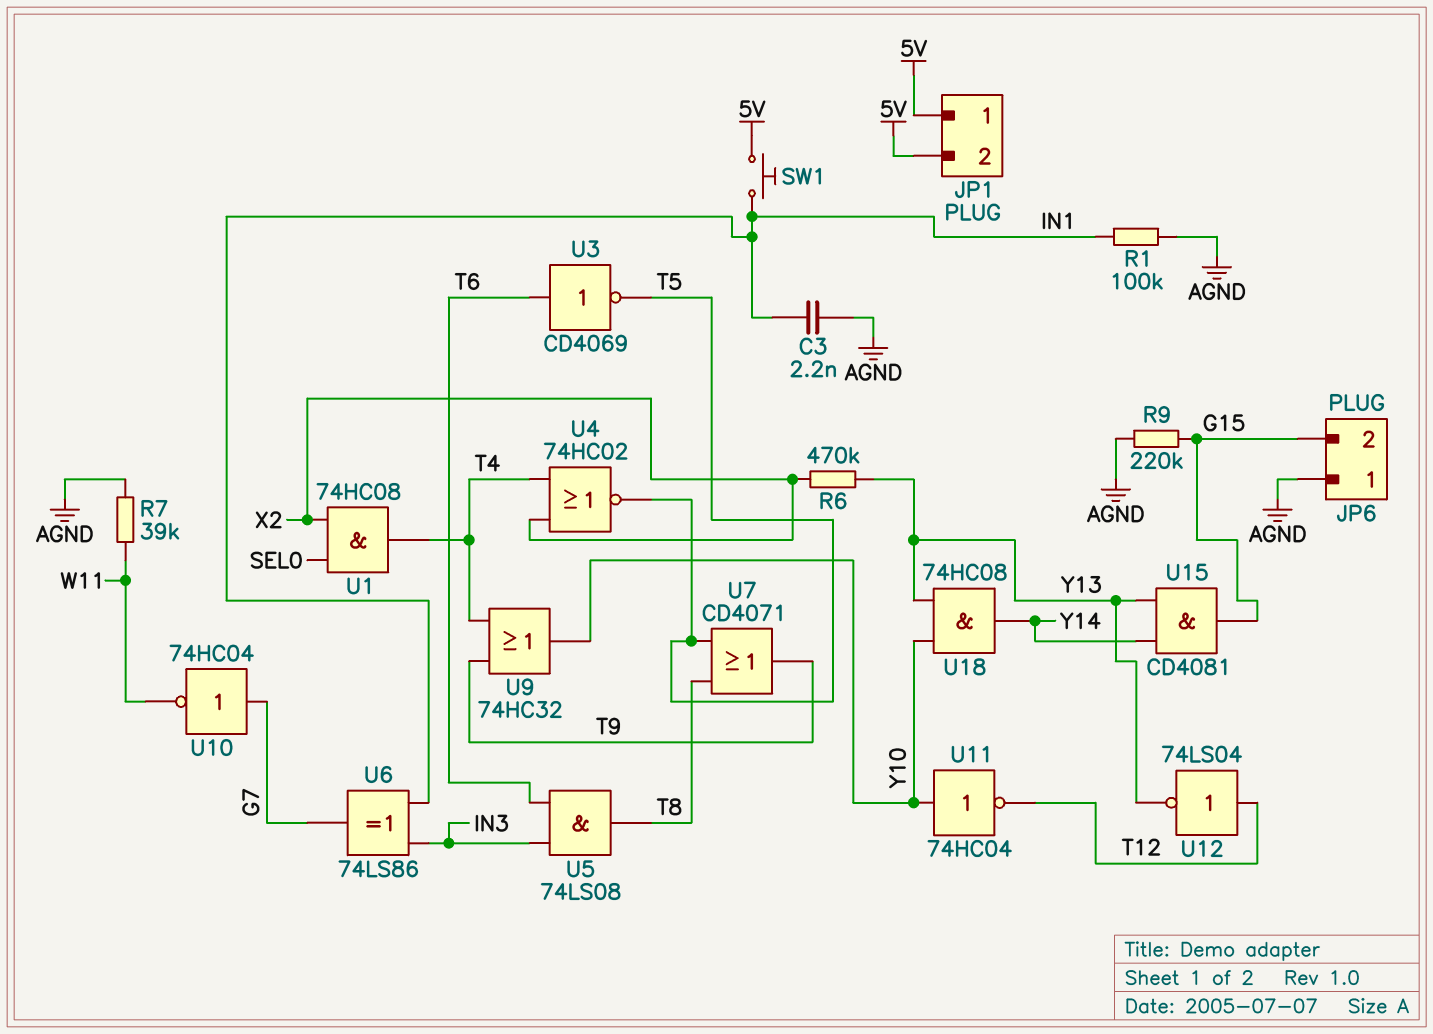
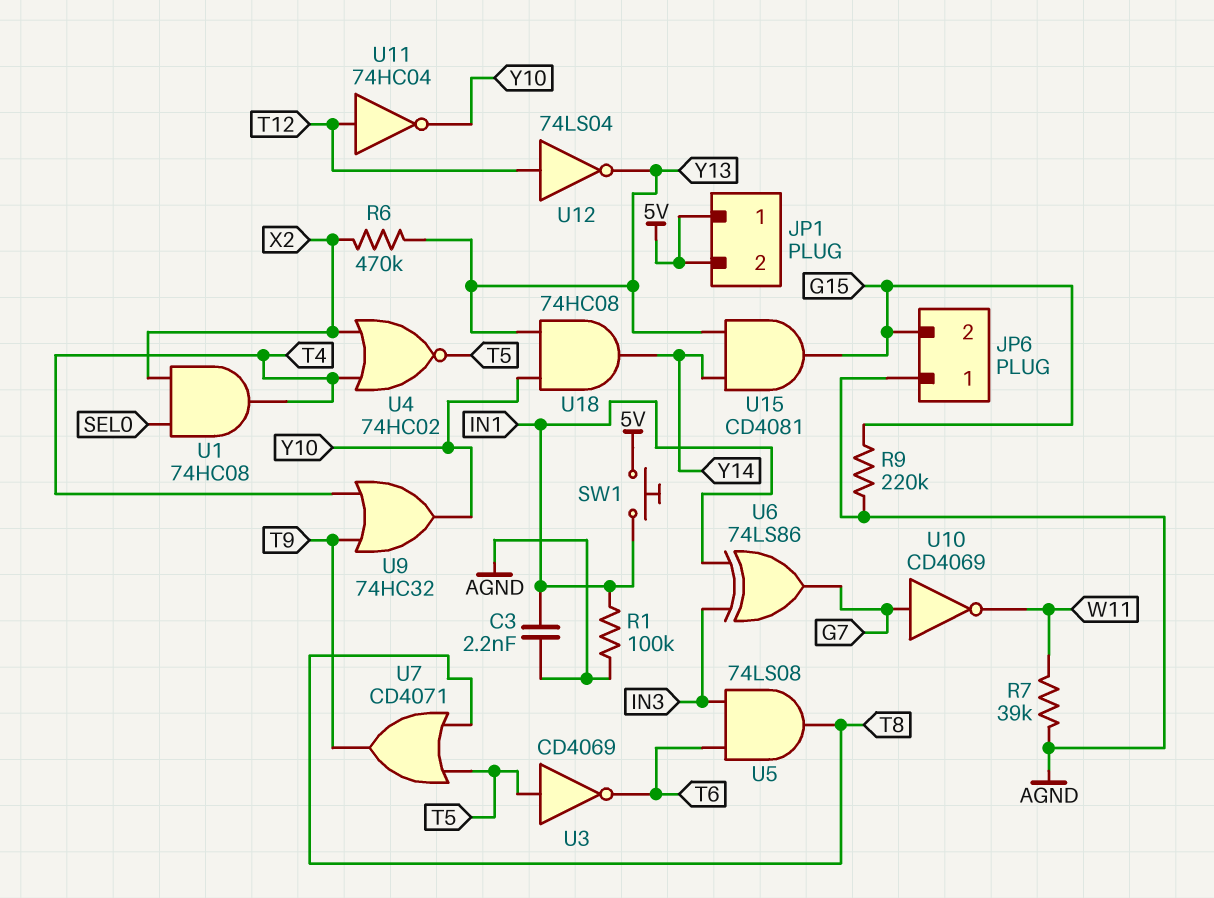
U3: NOT CD4069 (in T6, out T5) -> NOT CD4069 (in T5, out T6)
U10: NOT 74HC04 (in G7, out W11) -> NOT CD4069 (in G7, out W11)
U11: NOT 74HC04 (in Y10, out T12) -> NOT 74HC04 (in T12, out Y10)

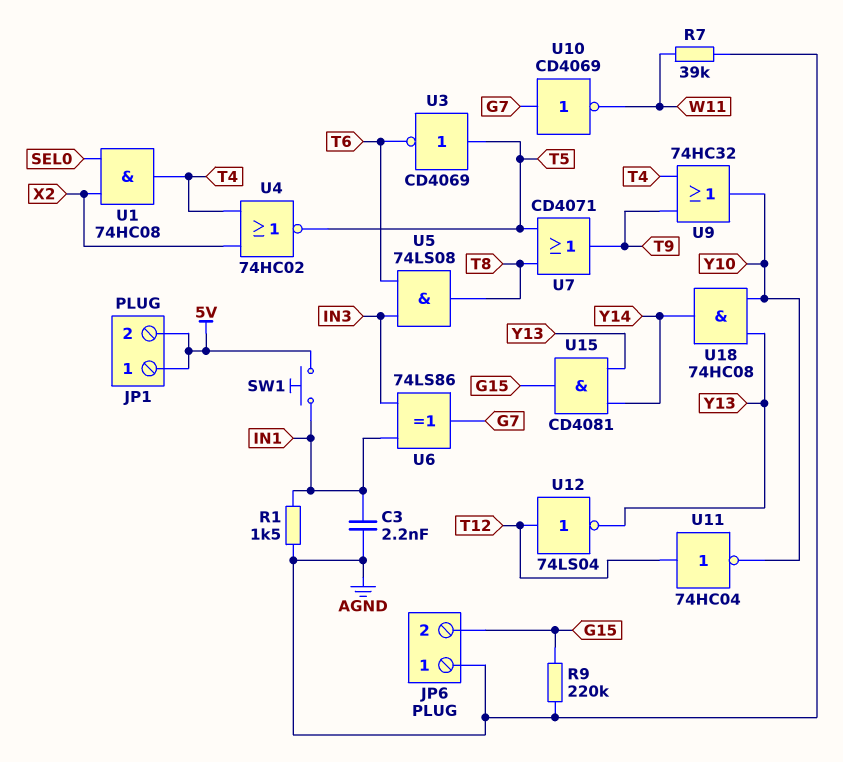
R1: 100k (AGND, IN1) -> 1.5k (AGND, IN1)
R6: 470k (X2, Y13) -> none

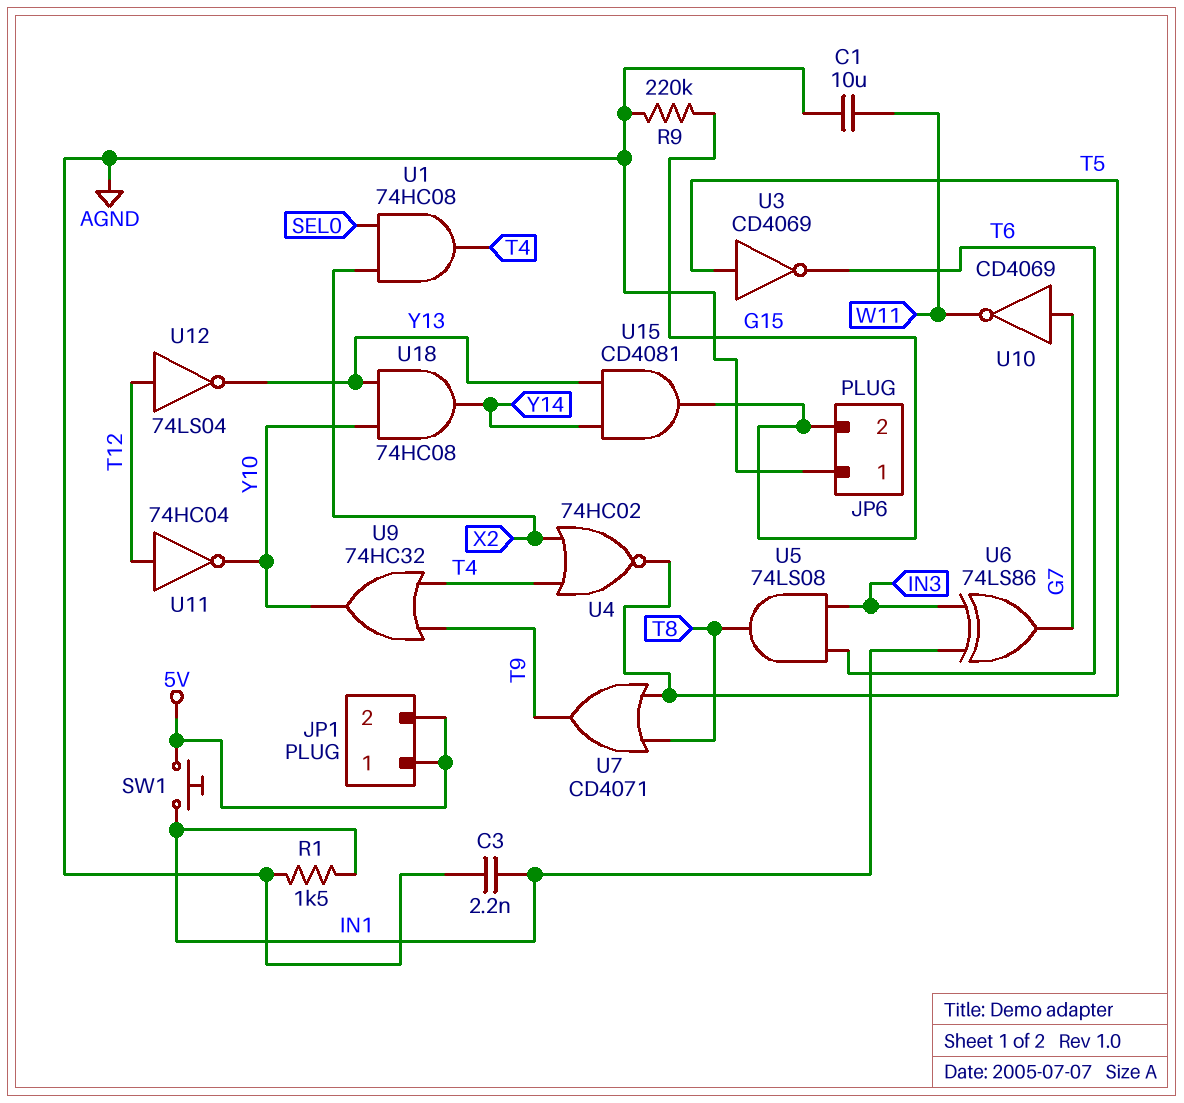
C1: none -> 10uF (AGND, W11)
R7: 39k (AGND, W11) -> none

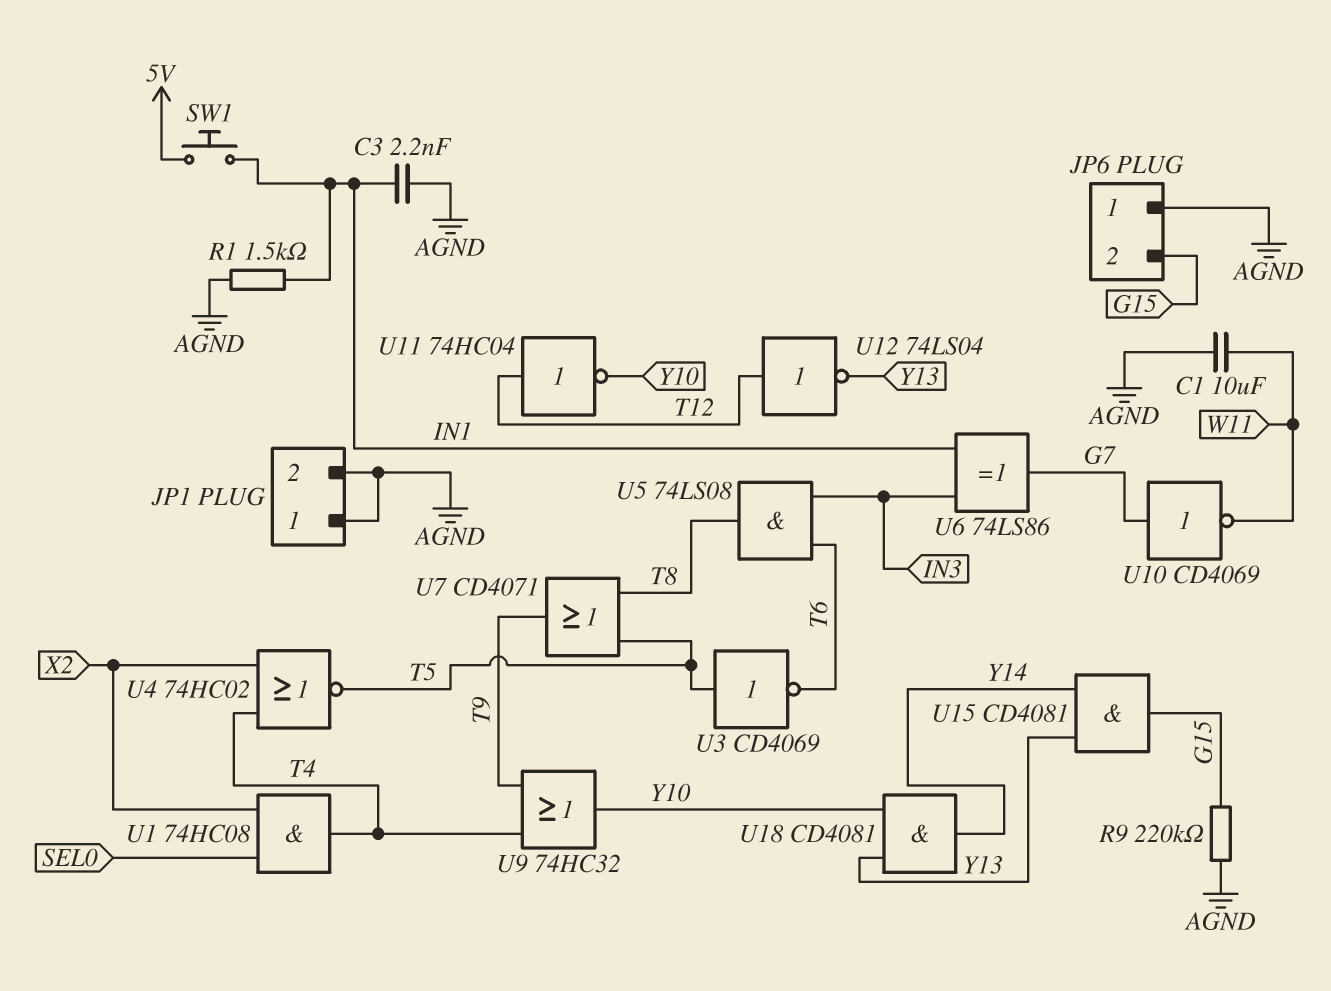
JP1 pin 1: 5V -> AGND
JP1 pin 2: 5V -> AGND
U18: AND 74HC08 (in Y10, in Y13, out Y14) -> AND CD4081 (in Y10, in Y13, out Y14)

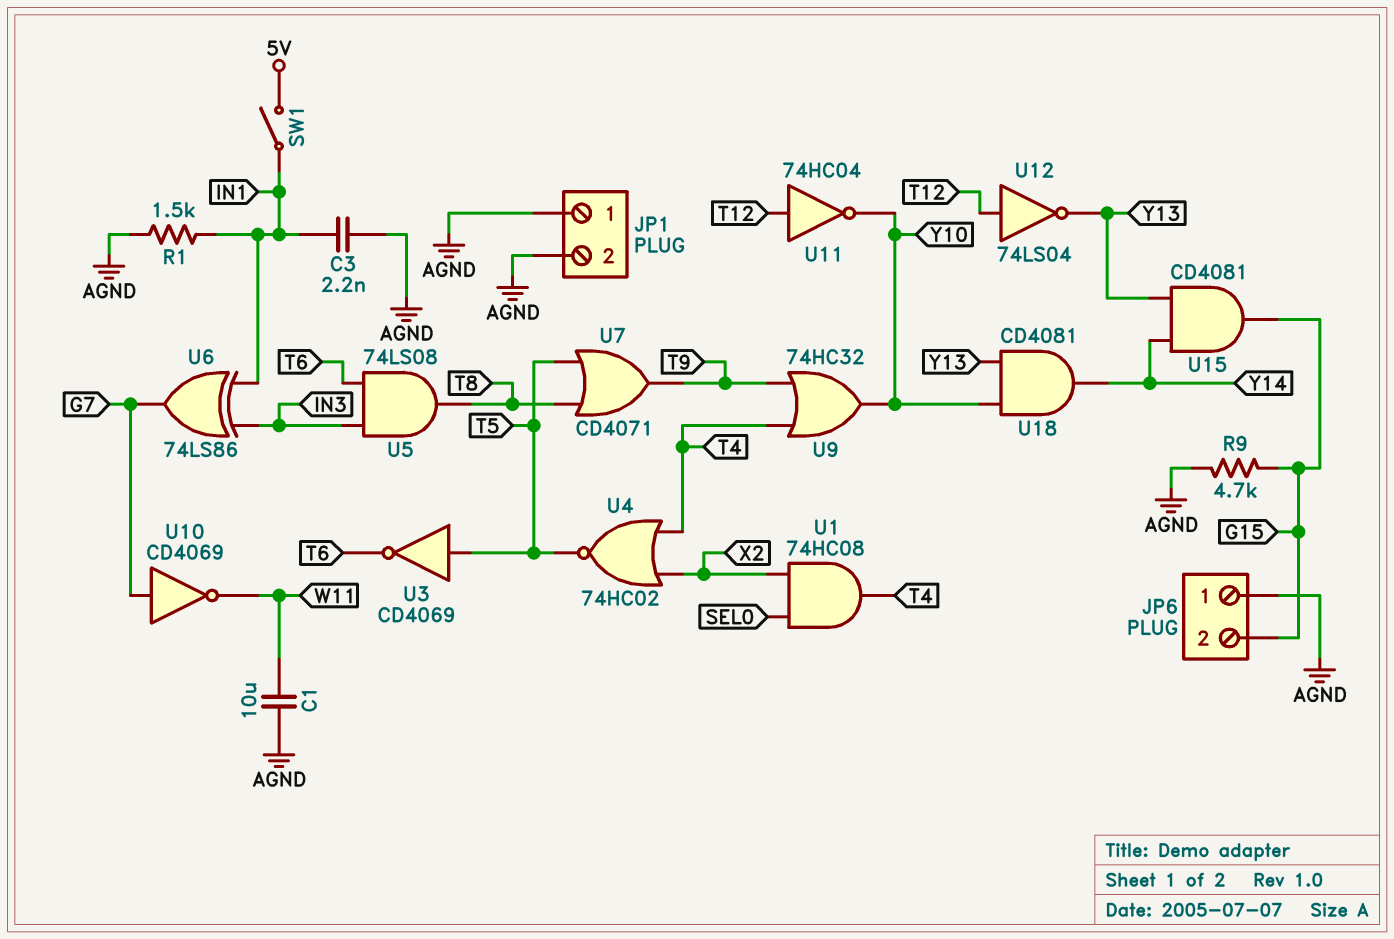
R9: 220k (AGND, G15) -> 4.7k (AGND, G15)
SW1: button (5V, IN1) -> switch (5V, IN1)

